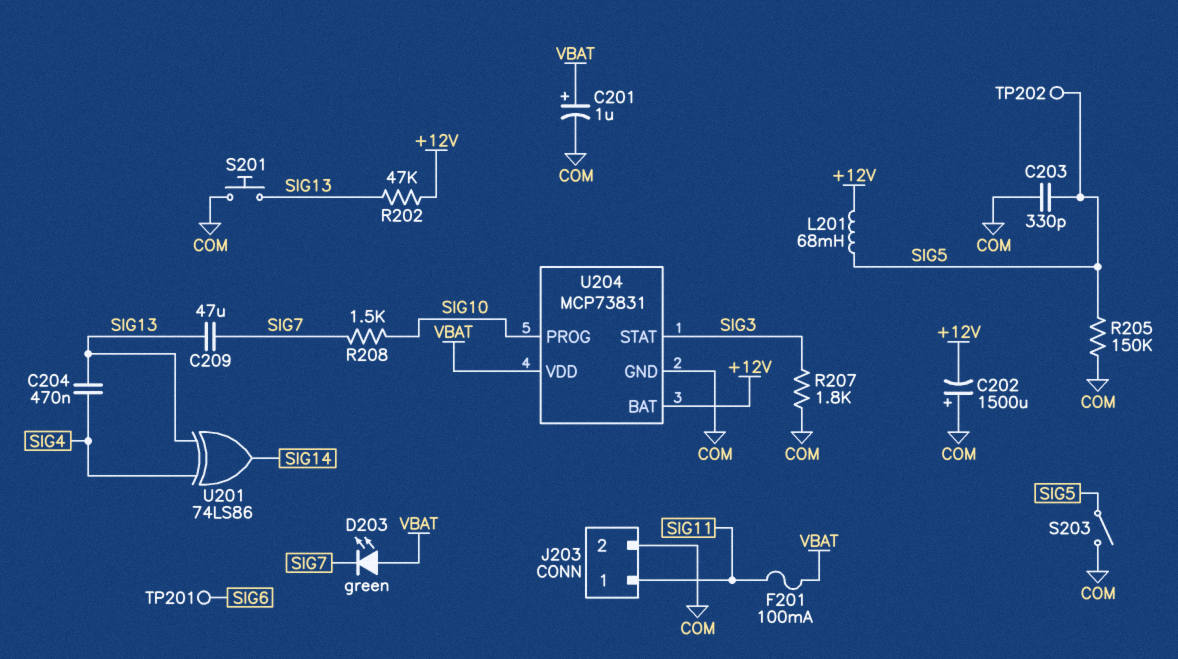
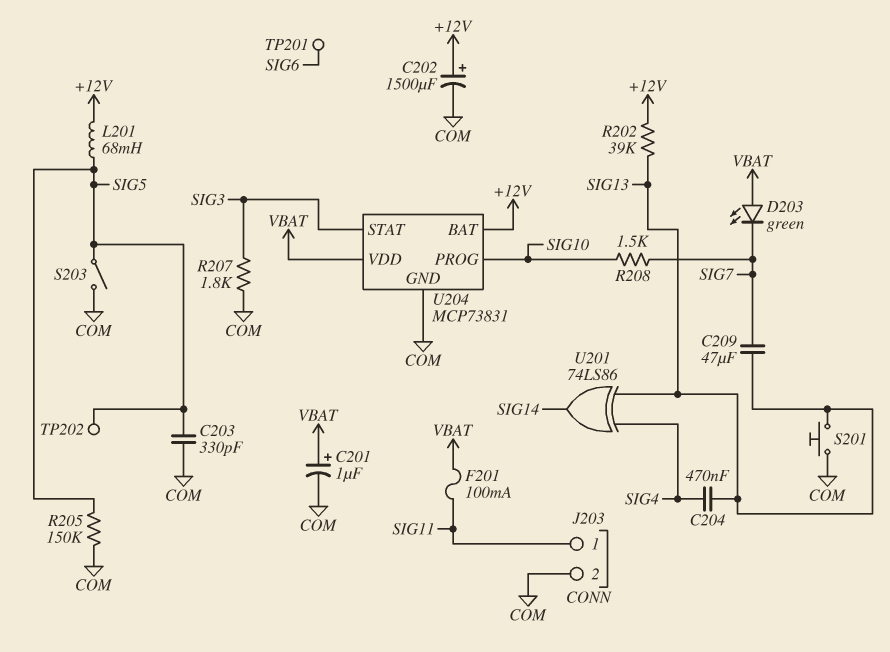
C202: 1500uF (plus COM, minus +12V) -> 1500uF (plus +12V, minus COM)
R202: 47k (+12V, SIG13) -> 39k (+12V, SIG13)

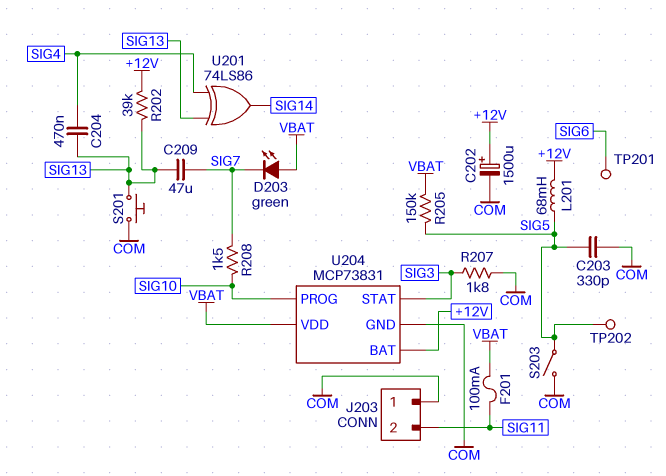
C201: 1uF (plus VBAT, minus COM) -> none
J203 pin 1: SIG11 -> COM
J203 pin 2: COM -> SIG11
R205: 150k (COM, SIG5) -> 150k (SIG5, VBAT)

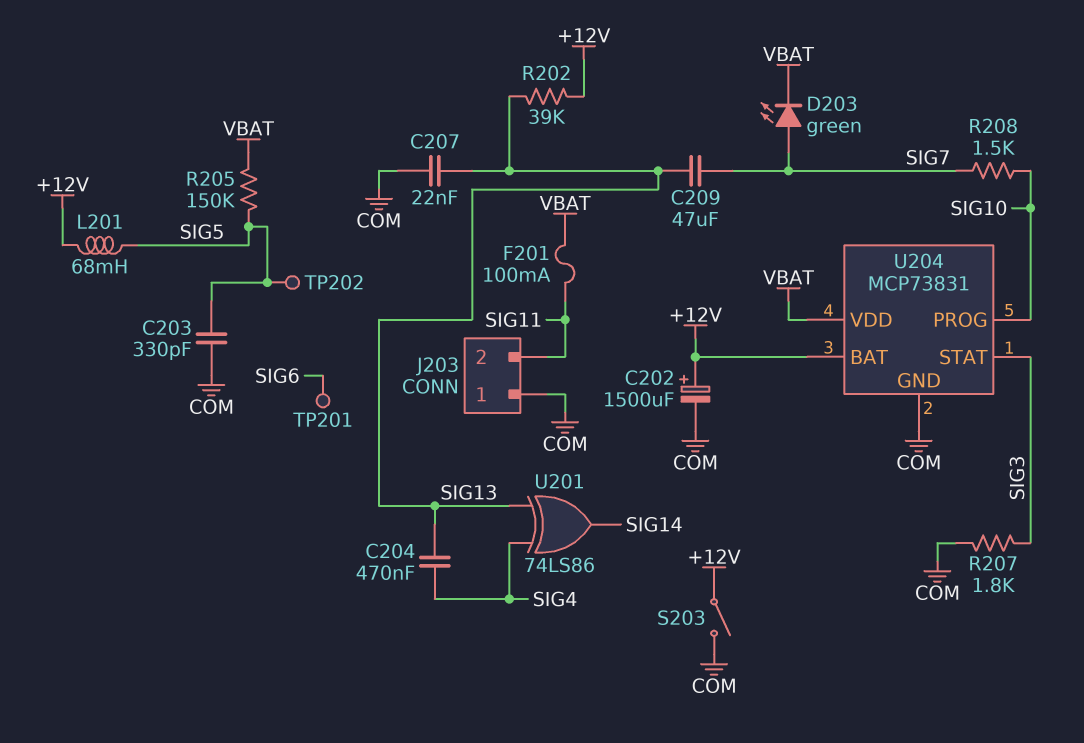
C207: none -> 22nF (COM, SIG13)
D203: LED green (A VBAT, K SIG7) -> LED green (A SIG7, K VBAT)
S201: button (COM, SIG13) -> none
S203: switch (COM, SIG5) -> switch (+12V, COM)

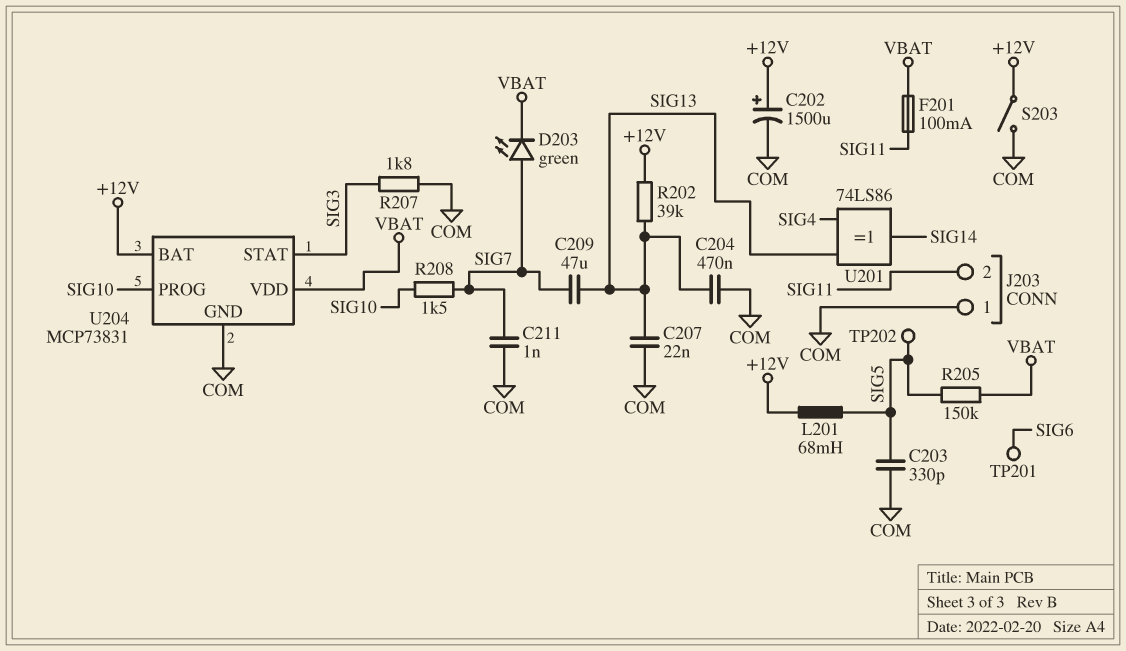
C204: 470nF (SIG4, SIG13) -> 470nF (COM, SIG13)
C211: none -> 1nF (COM, SIG7)

